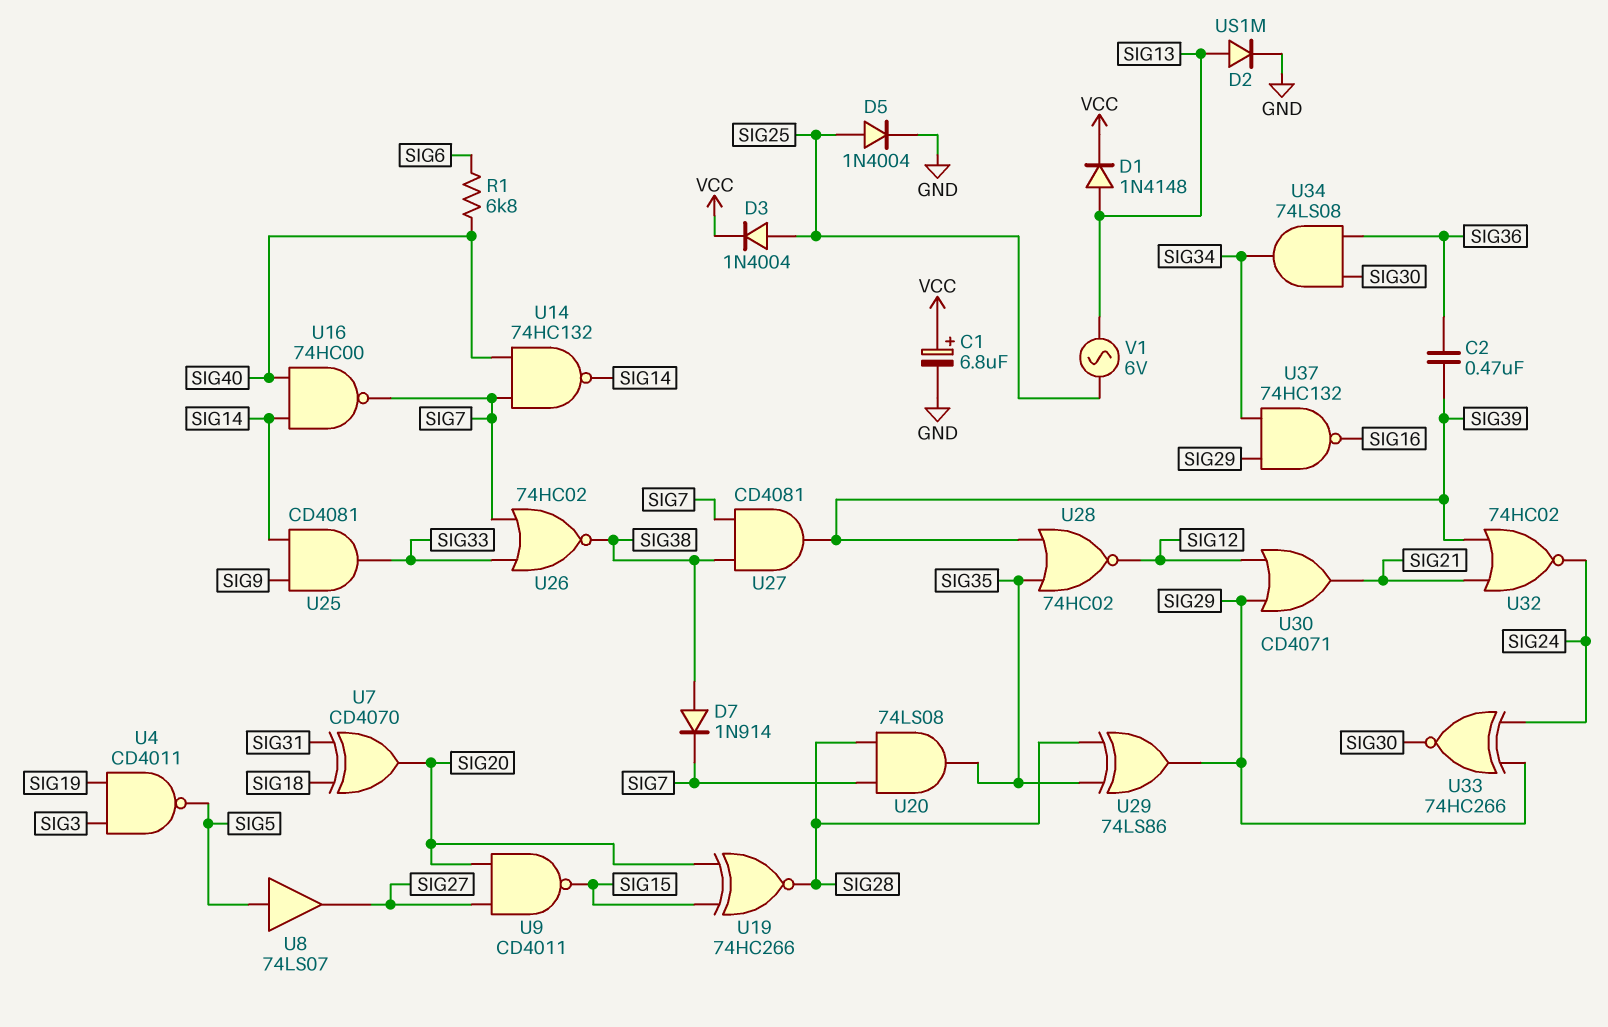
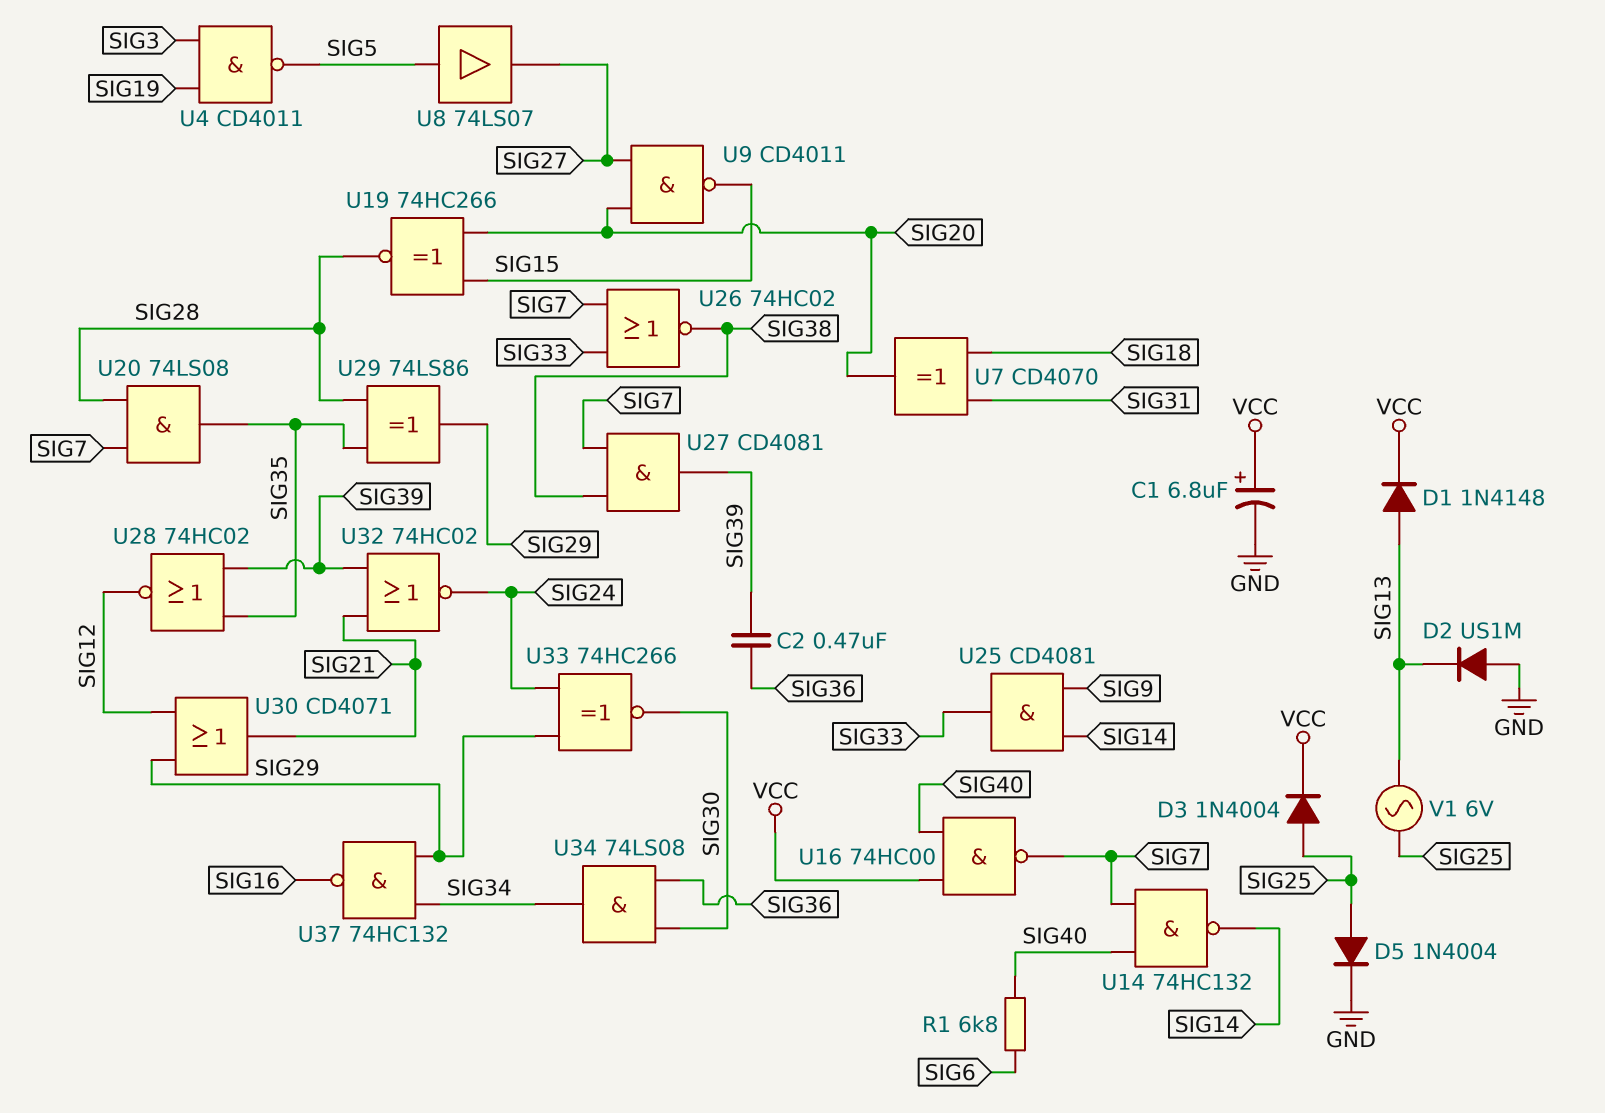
D2: diode US1M (A SIG13, K GND) -> diode US1M (A GND, K SIG13)
D7: diode 1N914 (A SIG38, K SIG7) -> none
U16: NAND 74HC00 (in SIG14, in SIG40, out SIG7) -> NAND 74HC00 (in SIG40, in VCC, out SIG7)

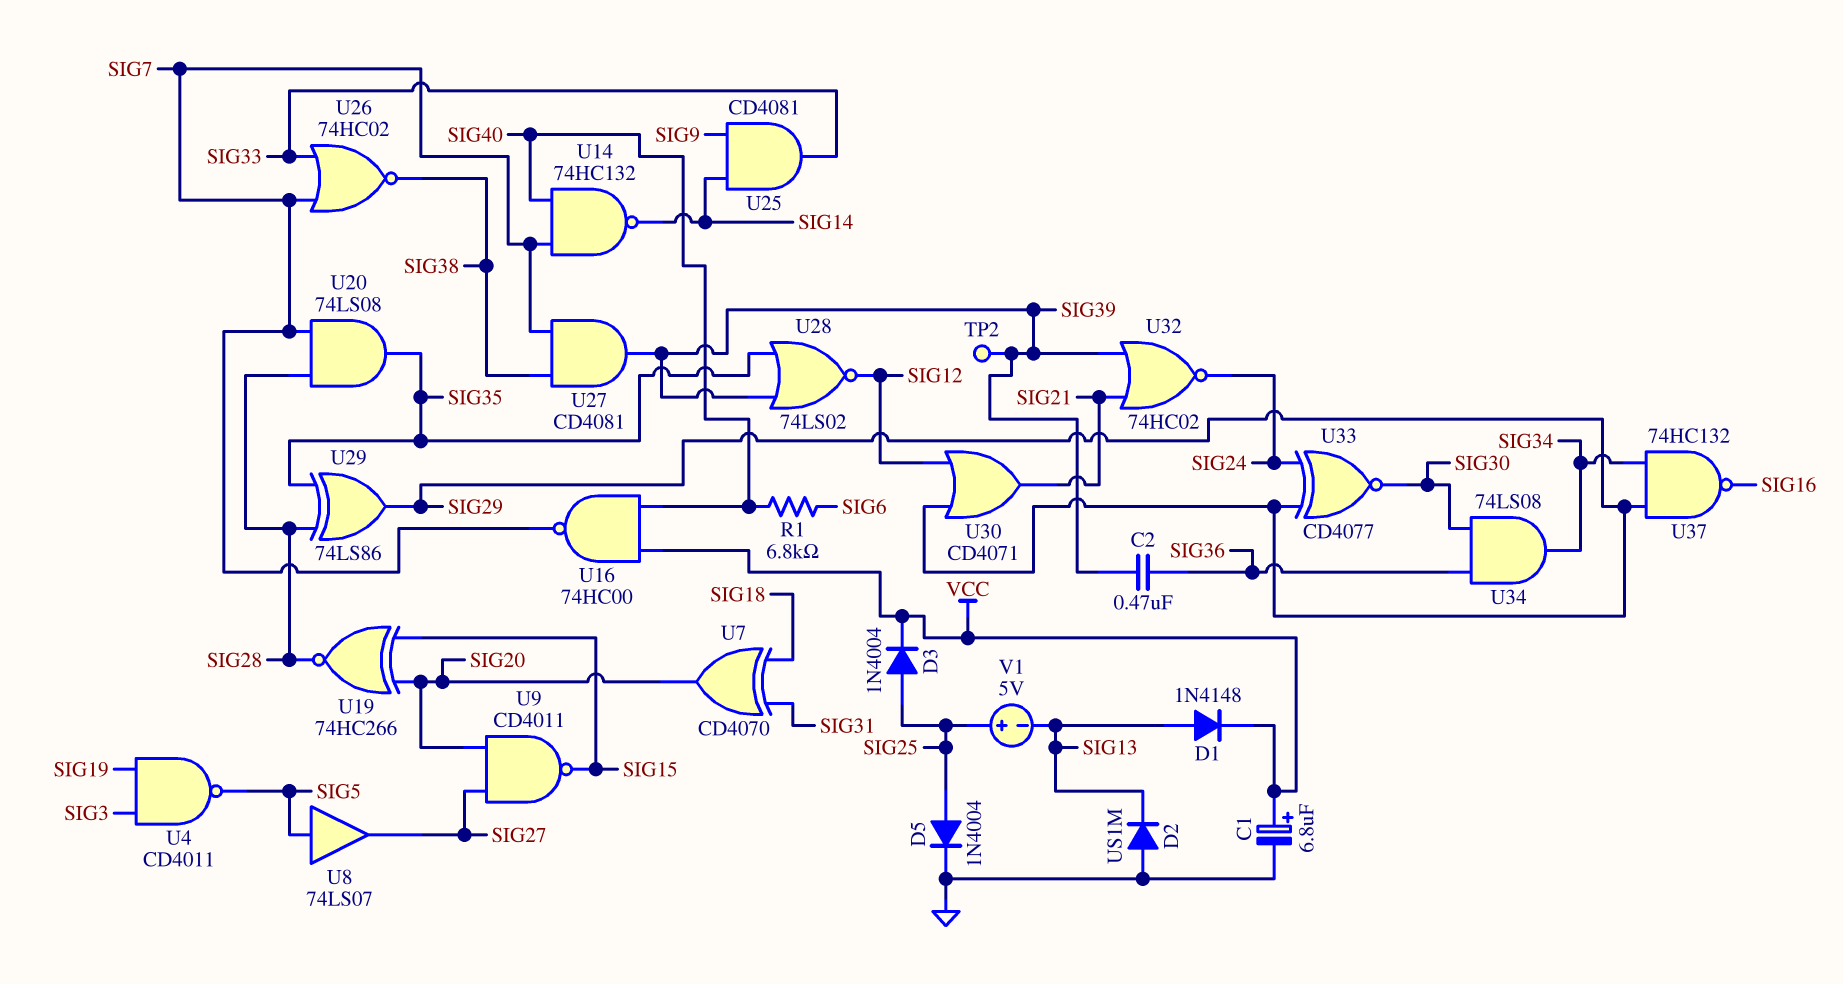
TP2: none -> test point (SIG39)
U28: NOR 74HC02 (in SIG35, in SIG39, out SIG12) -> NOR 74LS02 (in SIG35, in SIG39, out SIG12)
U33: XNOR 74HC266 (in SIG24, in SIG29, out SIG30) -> XNOR CD4077 (in SIG24, in SIG29, out SIG30)
V1: AC 6V (SIG13, SIG25) -> 5V (plus SIG25, minus SIG13)

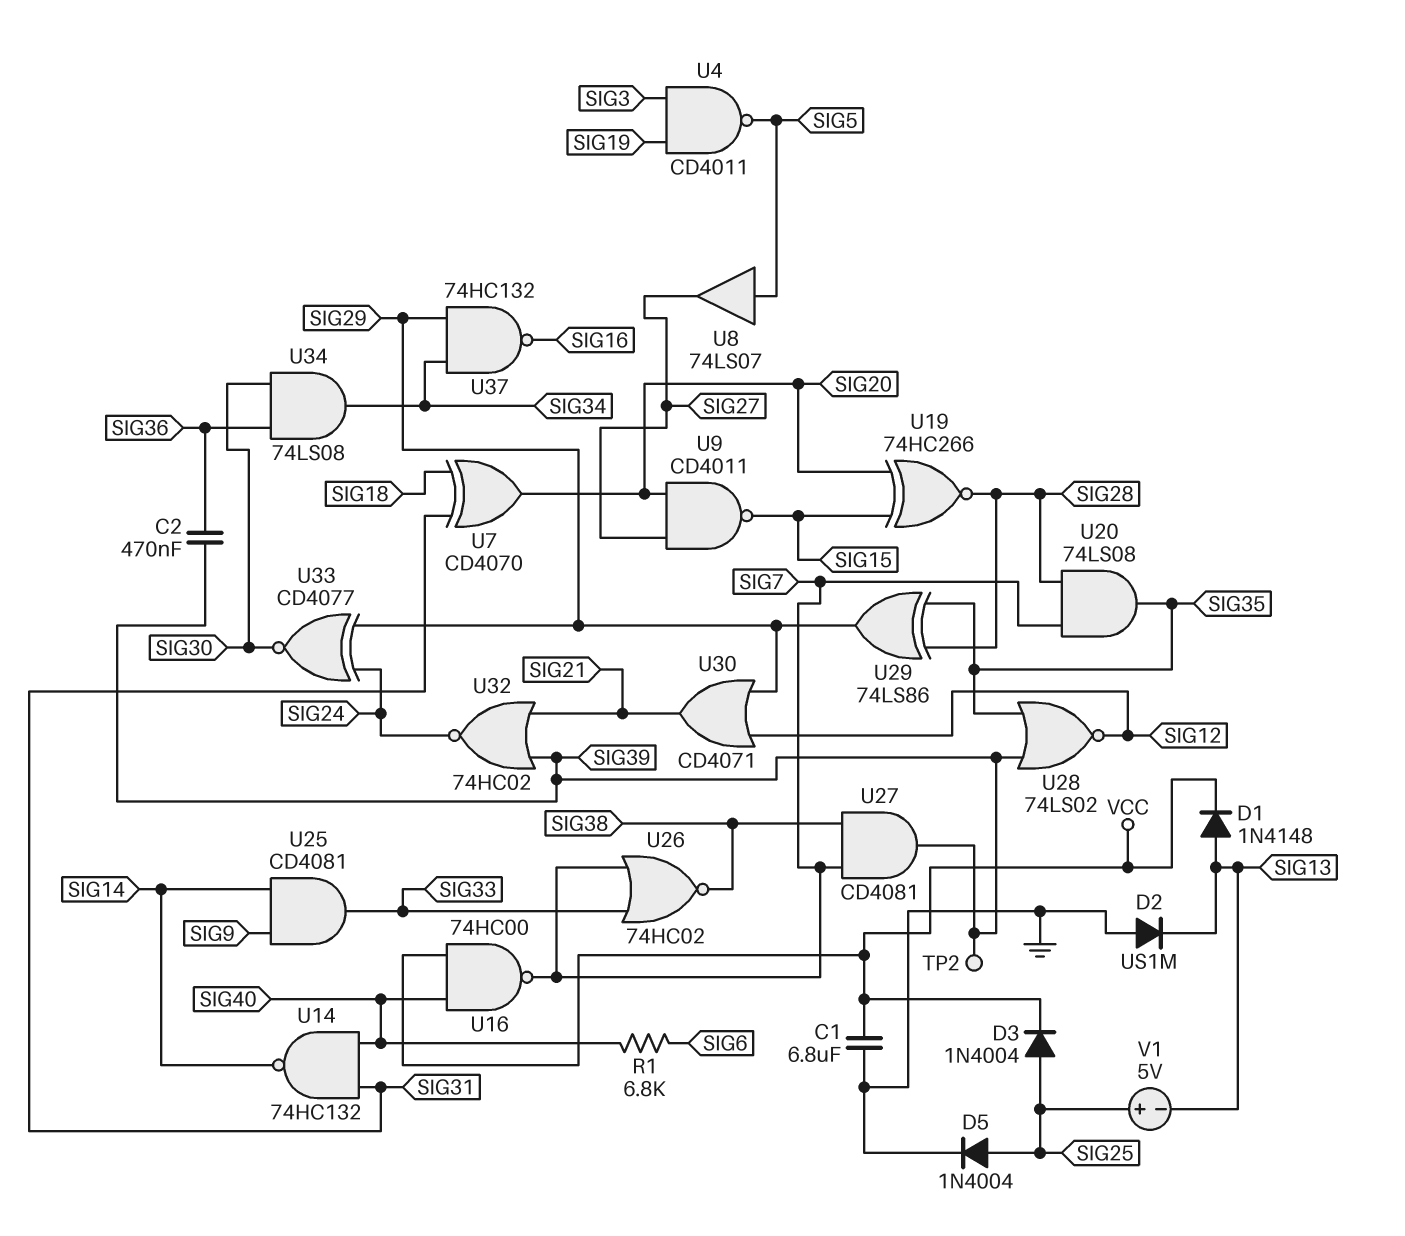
C1: 6.8uF (plus VCC, minus GND) -> 6.8uF (GND, VCC)
U14: NAND 74HC132 (in SIG7, in SIG40, out SIG14) -> NAND 74HC132 (in SIG31, in SIG40, out SIG14)

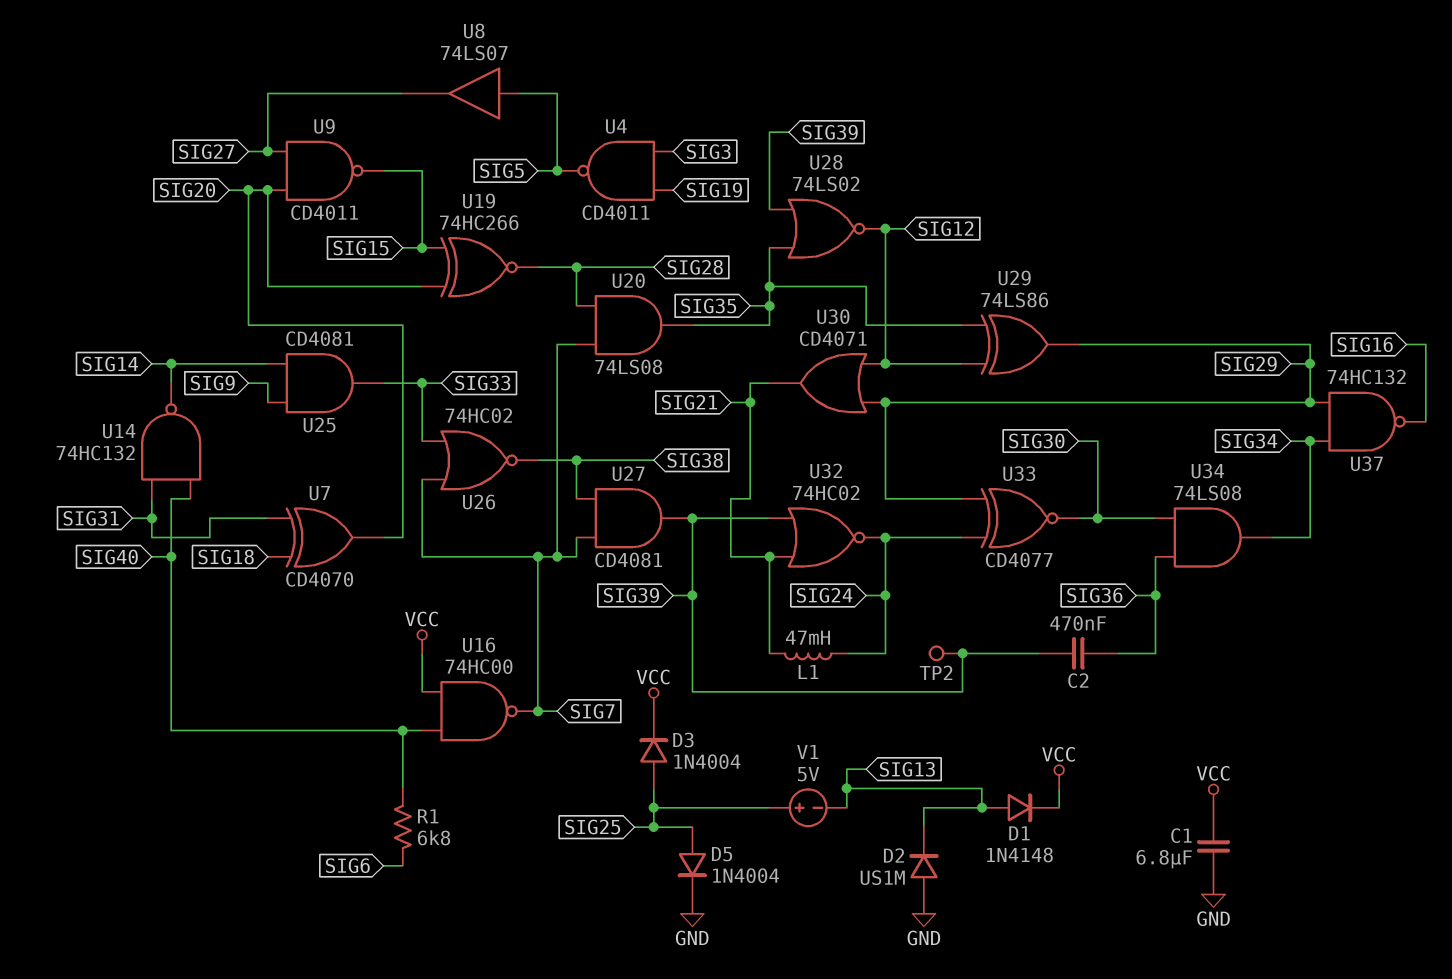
L1: none -> 47mH (SIG21, SIG24)
U29: XOR 74LS86 (in SIG28, in SIG35, out SIG29) -> XOR 74LS86 (in SIG12, in SIG35, out SIG29)

